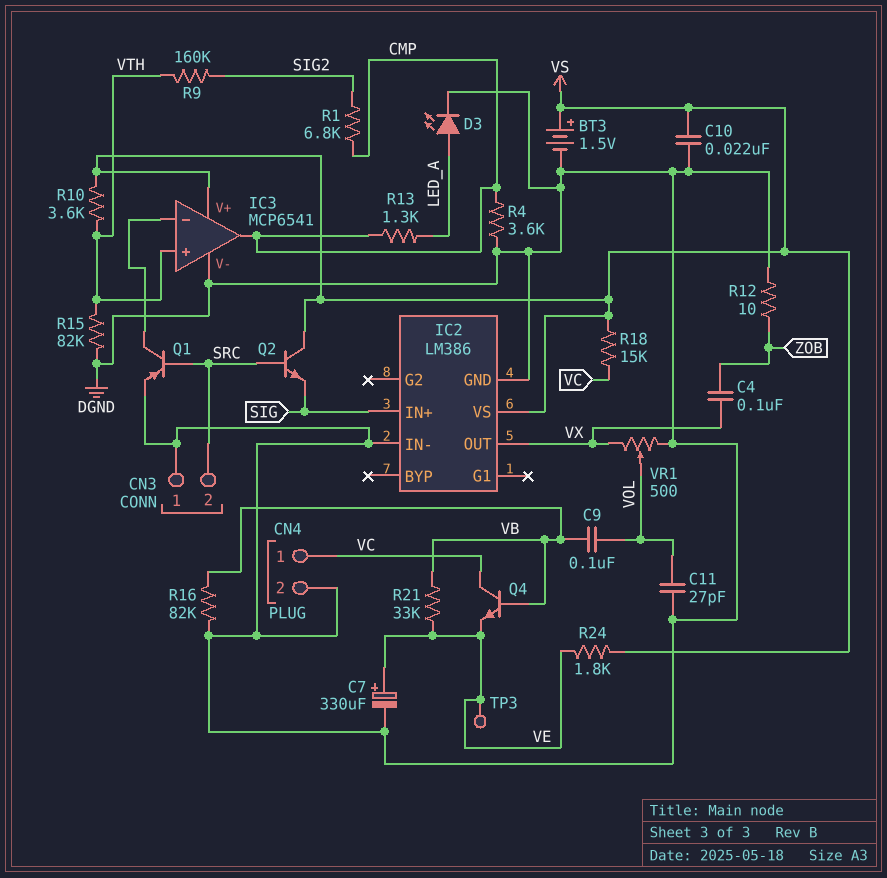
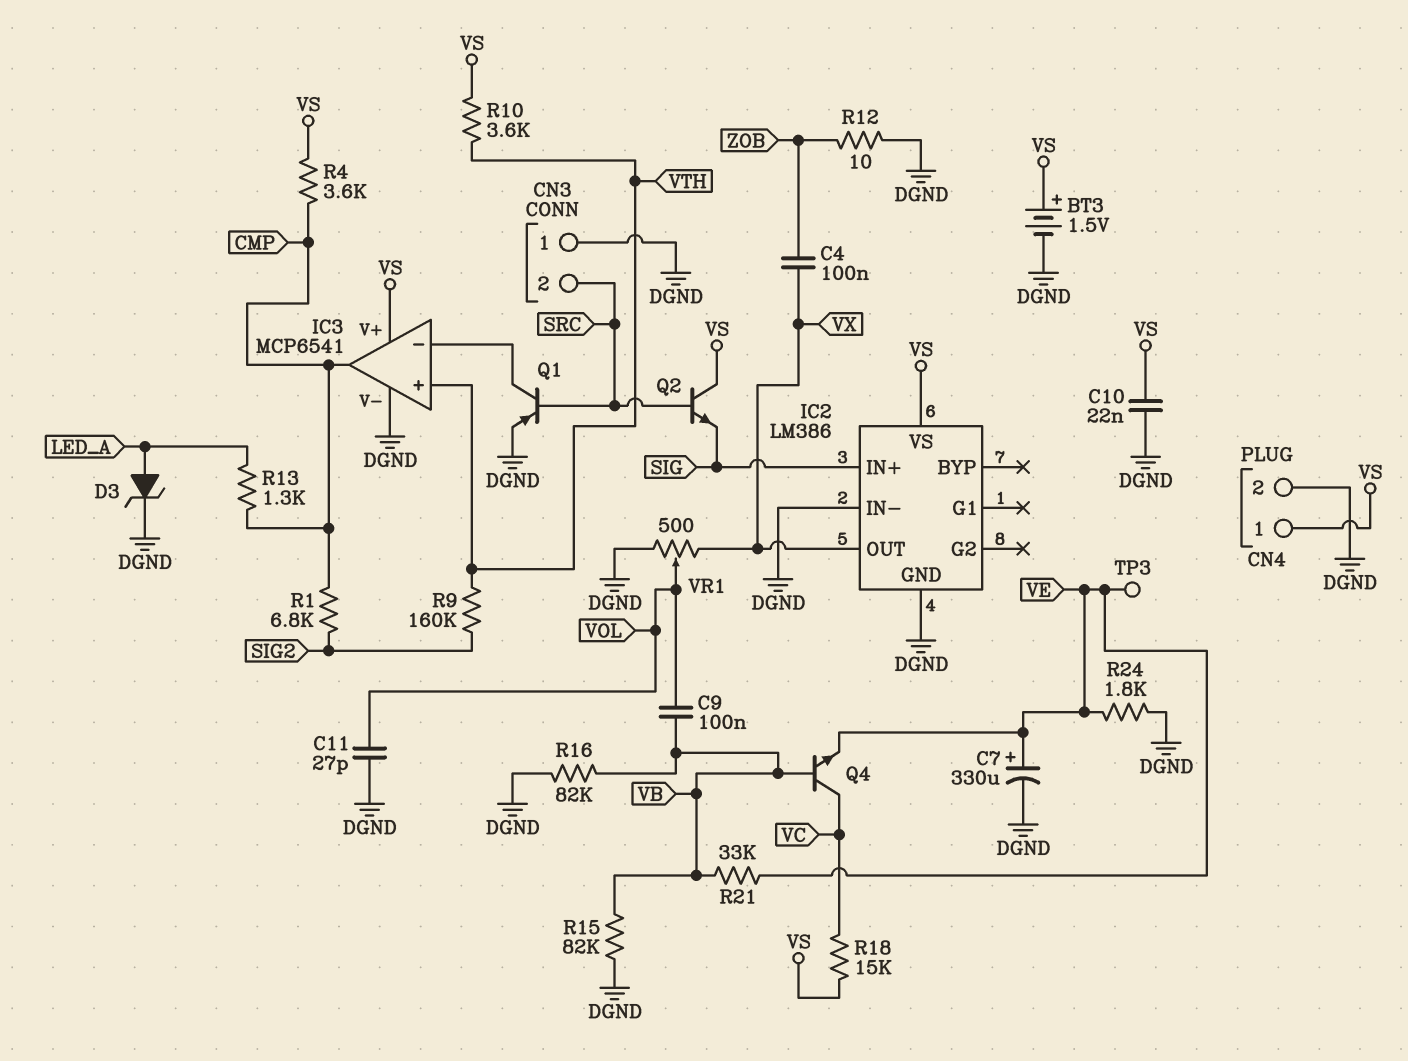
CN4 pin 1: VC -> VS
D3: LED (A LED_A, K DGND) -> zener (A LED_A, K DGND)
R4: 3.6k (CMP, DGND) -> 3.6k (CMP, VS)
R15: 82k (DGND, VTH) -> 82k (DGND, VB)
R24: 1.8k (VE, VS) -> 1.8k (DGND, VE)

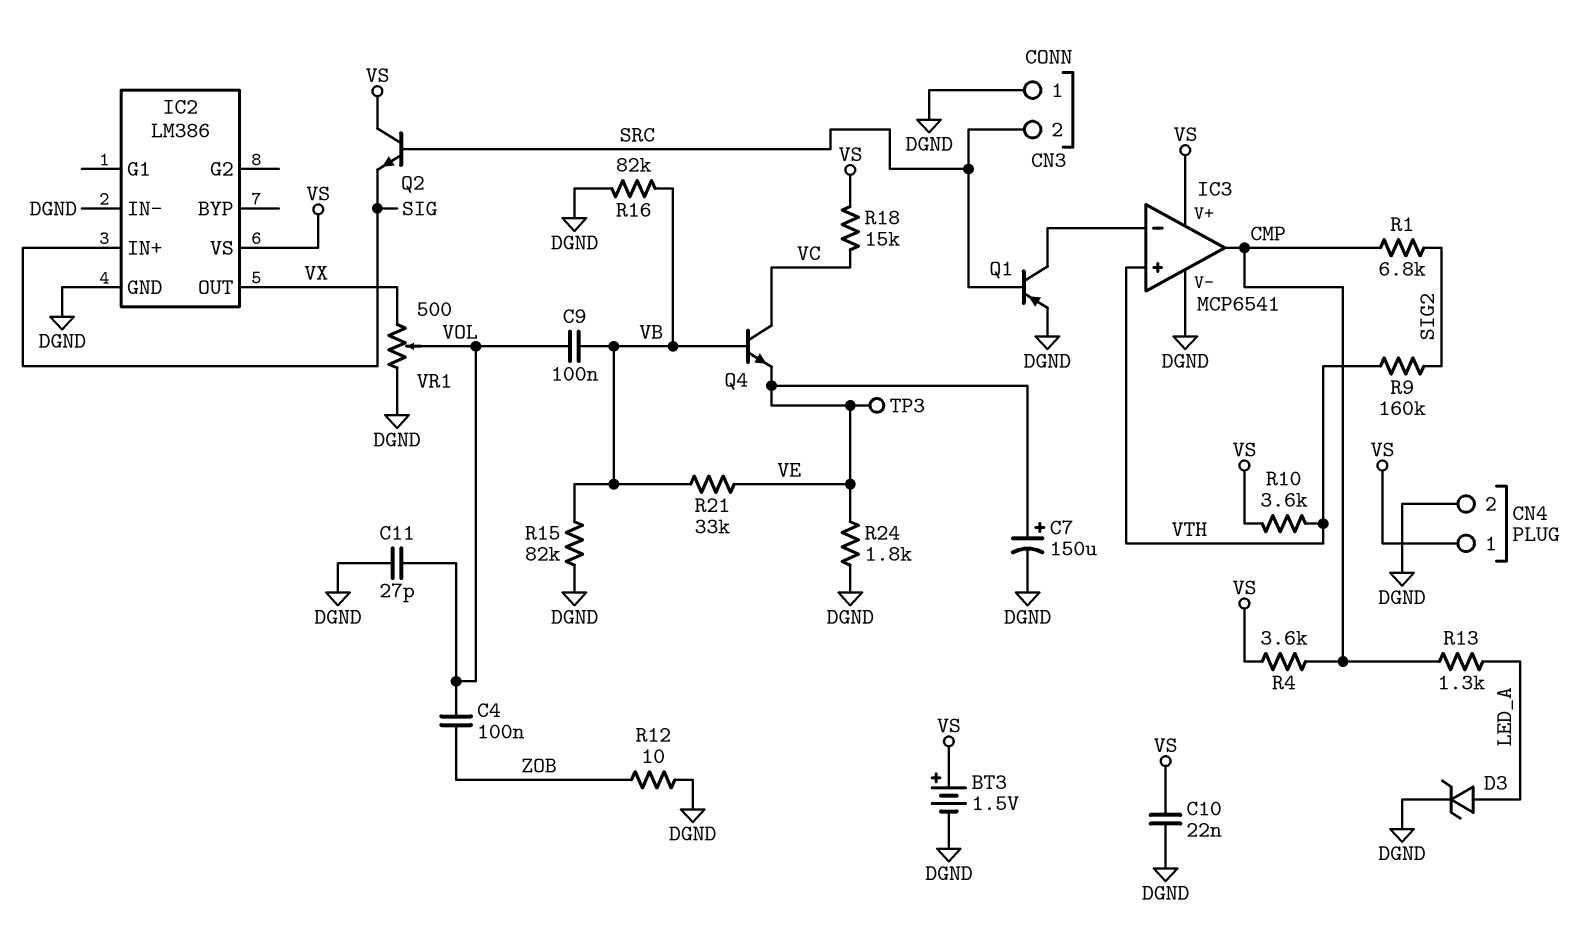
C4: 100nF (VX, ZOB) -> 100nF (VOL, ZOB)
C7: 330uF (plus VE, minus DGND) -> 150uF (plus VE, minus DGND)

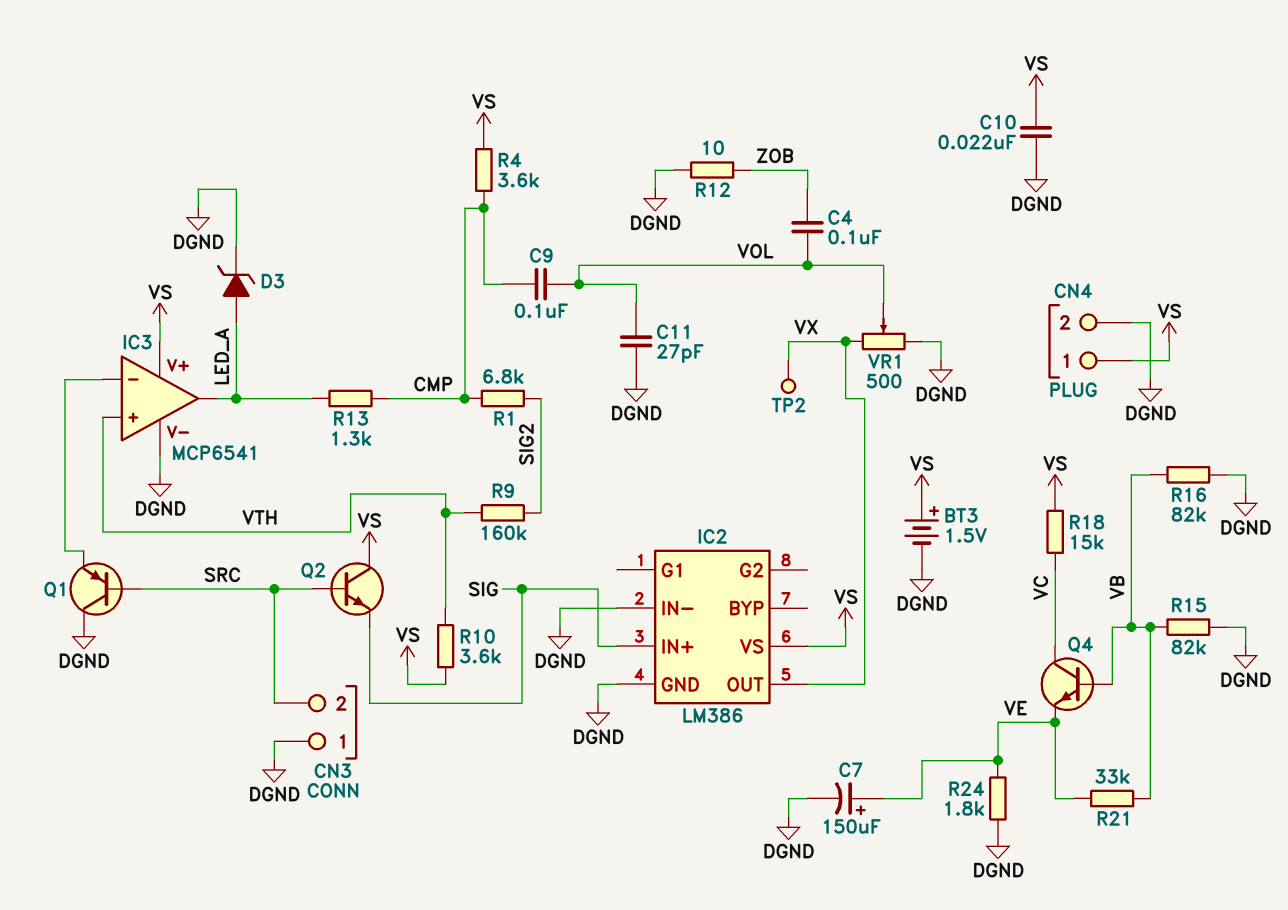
C9: 100nF (VB, VOL) -> 100nF (CMP, VOL)
IC3 pin out: CMP -> LED_A
Q1: PNP (B SRC, C IC3/in-, E DGND) -> PNP (B SRC, C DGND, E IC3/in-)
TP2: none -> test point (VX)
TP3: test point (VE) -> none

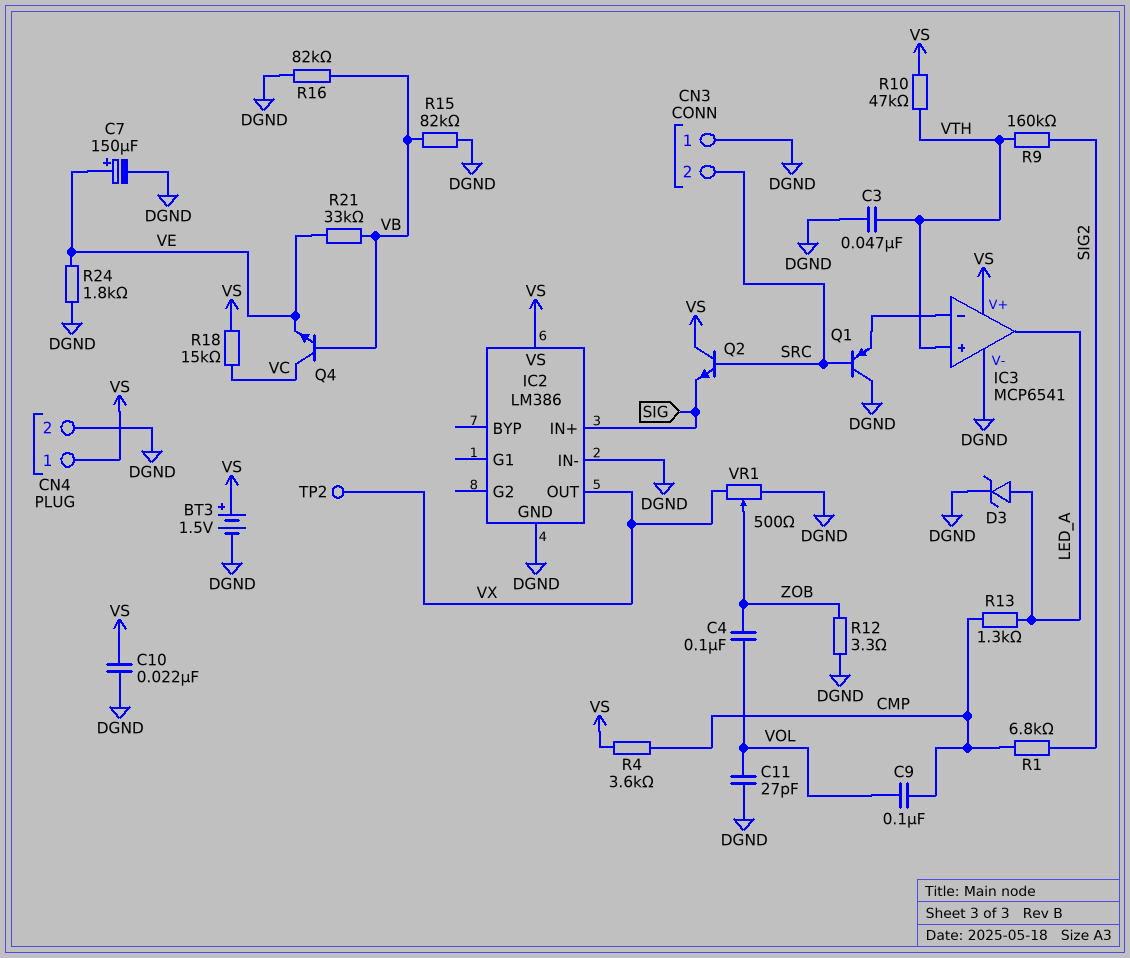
C3: none -> 47nF (DGND, VTH)
R10: 3.6k (VS, VTH) -> 47k (VS, VTH)
R12: 10 (DGND, ZOB) -> 3.3 (DGND, ZOB)
VR1: 500 (DGND, VX, wiper VOL) -> 500 (DGND, VX, wiper ZOB)

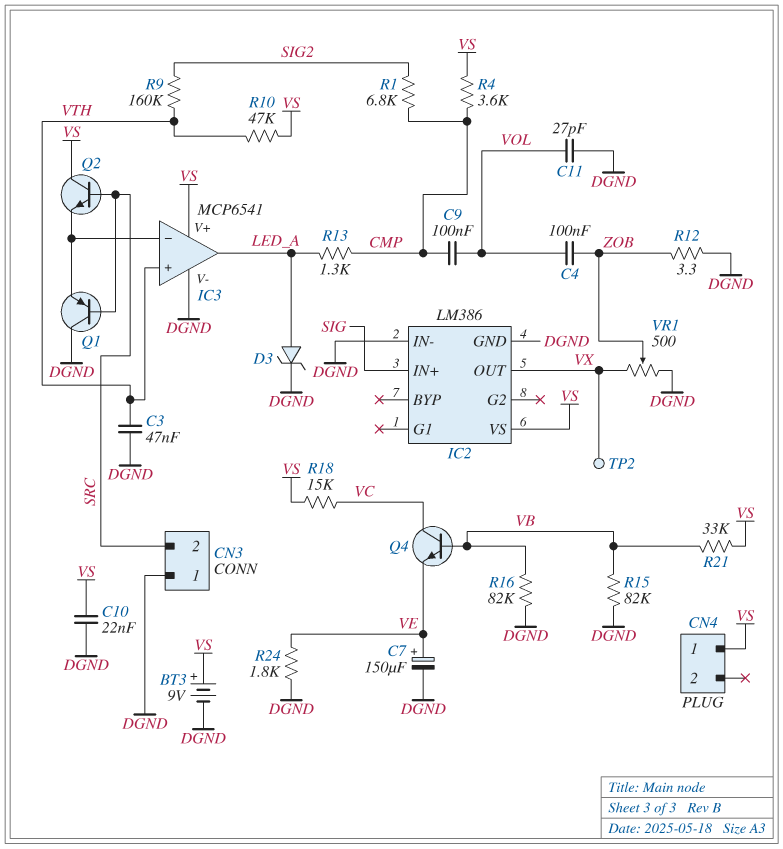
BT3: 1.5V (plus VS, minus DGND) -> 9V (plus VS, minus DGND)
CN4 pin 2: DGND -> none
Q2: NPN (B SRC, C VS, E SIG) -> NPN (B SRC, C VS, E IC3/in-)
R21: 33k (VB, VE) -> 33k (VB, VS)

